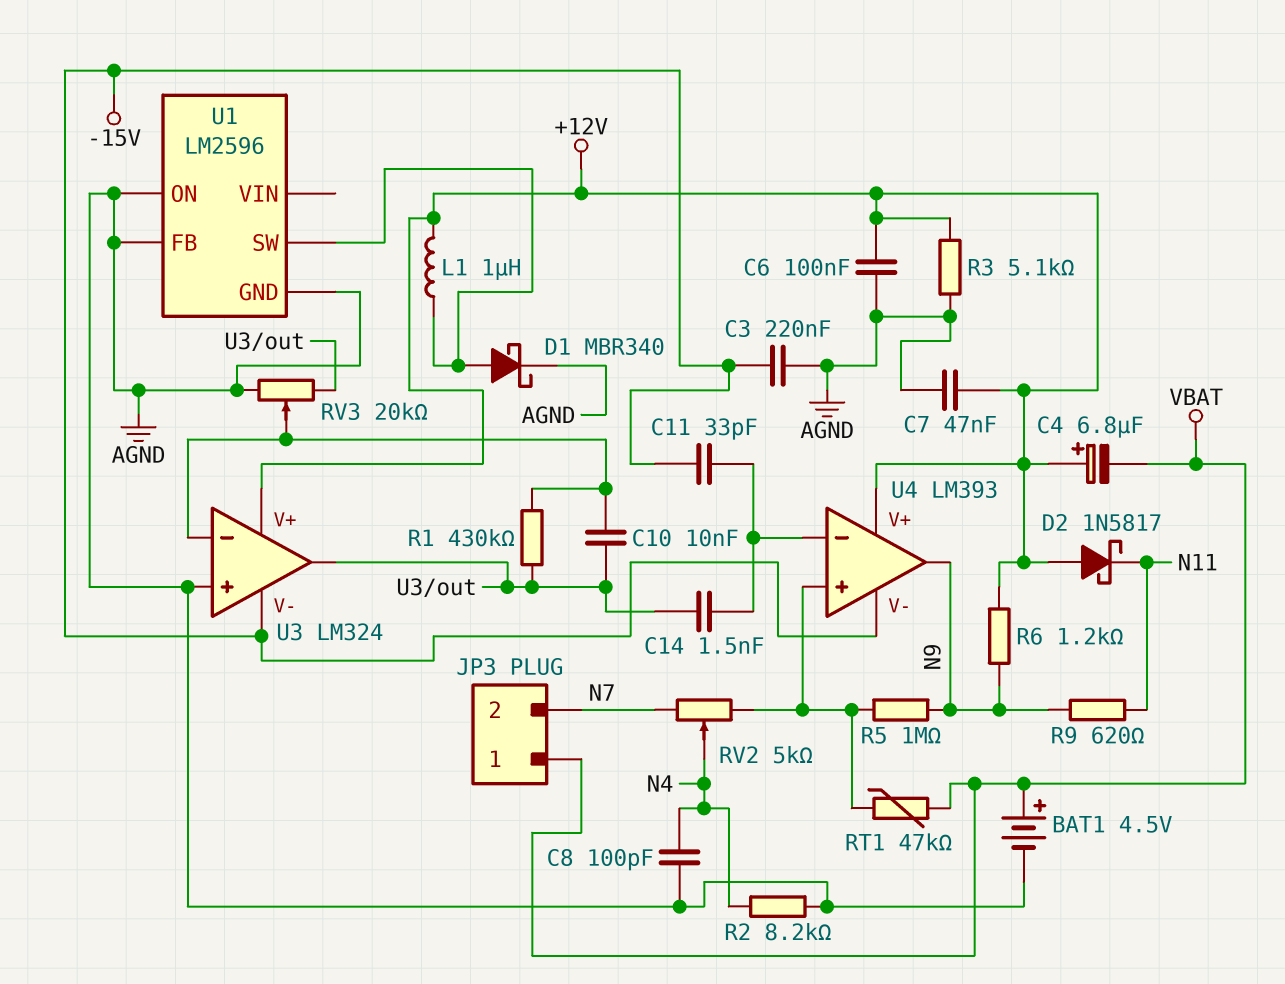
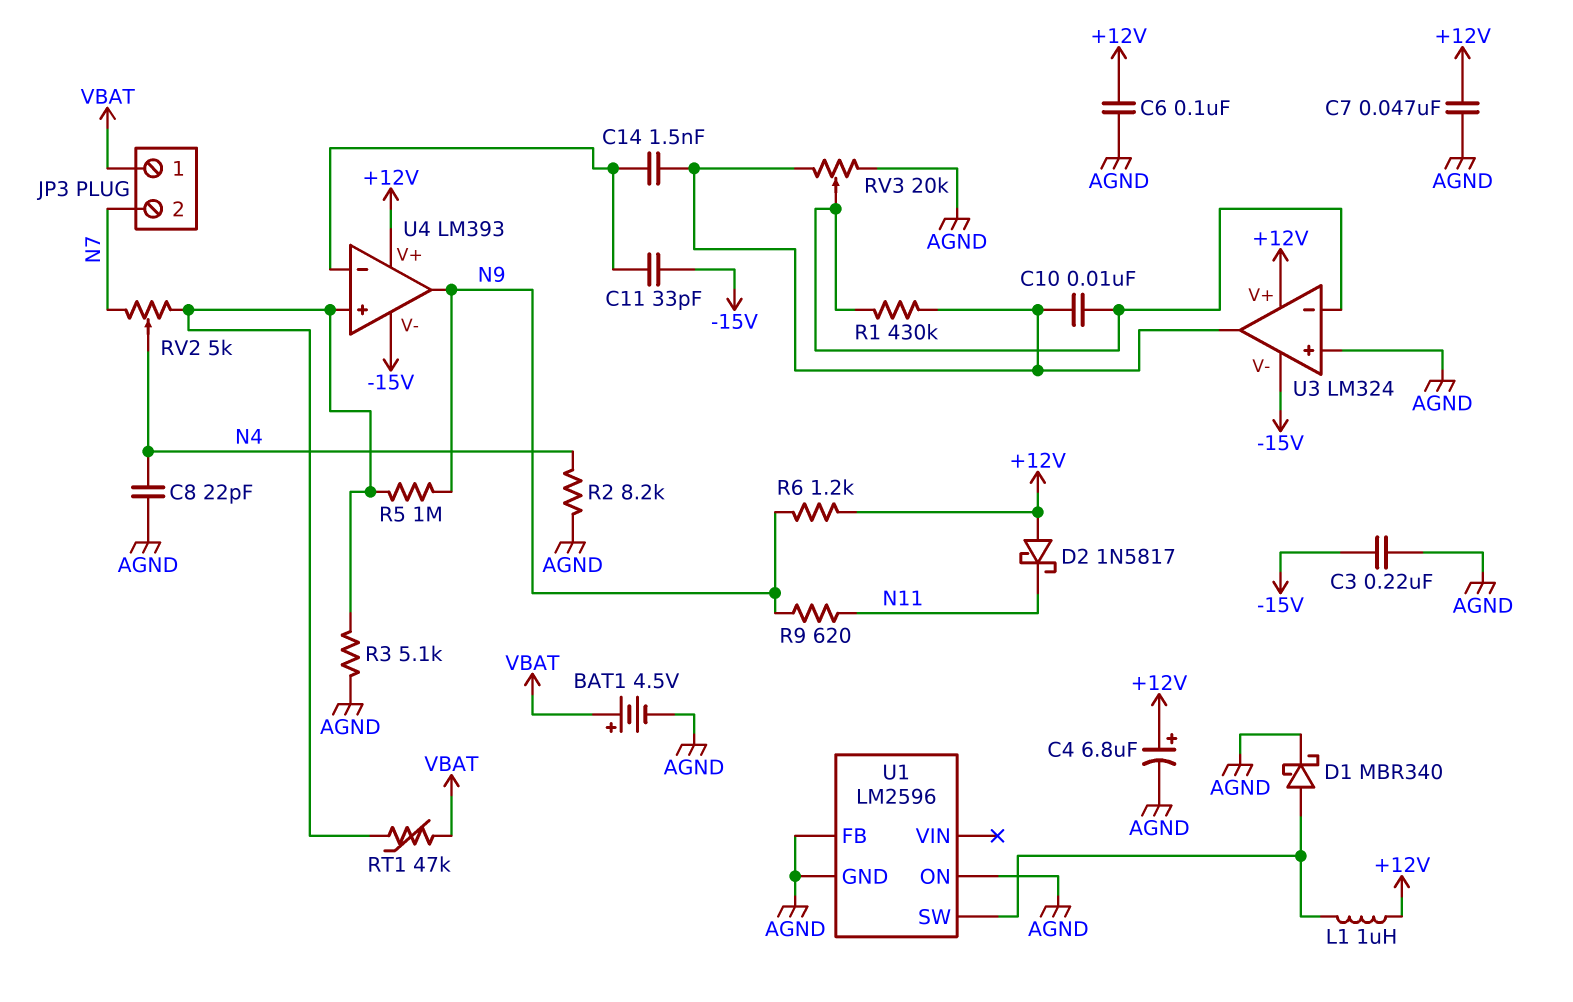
C4: 6.8uF (plus +12V, minus VBAT) -> 6.8uF (plus +12V, minus AGND)
C8: 100pF (AGND, N4) -> 22pF (AGND, N4)
R3: 5.1k (+12V, AGND) -> 5.1k (AGND, U4/in+)

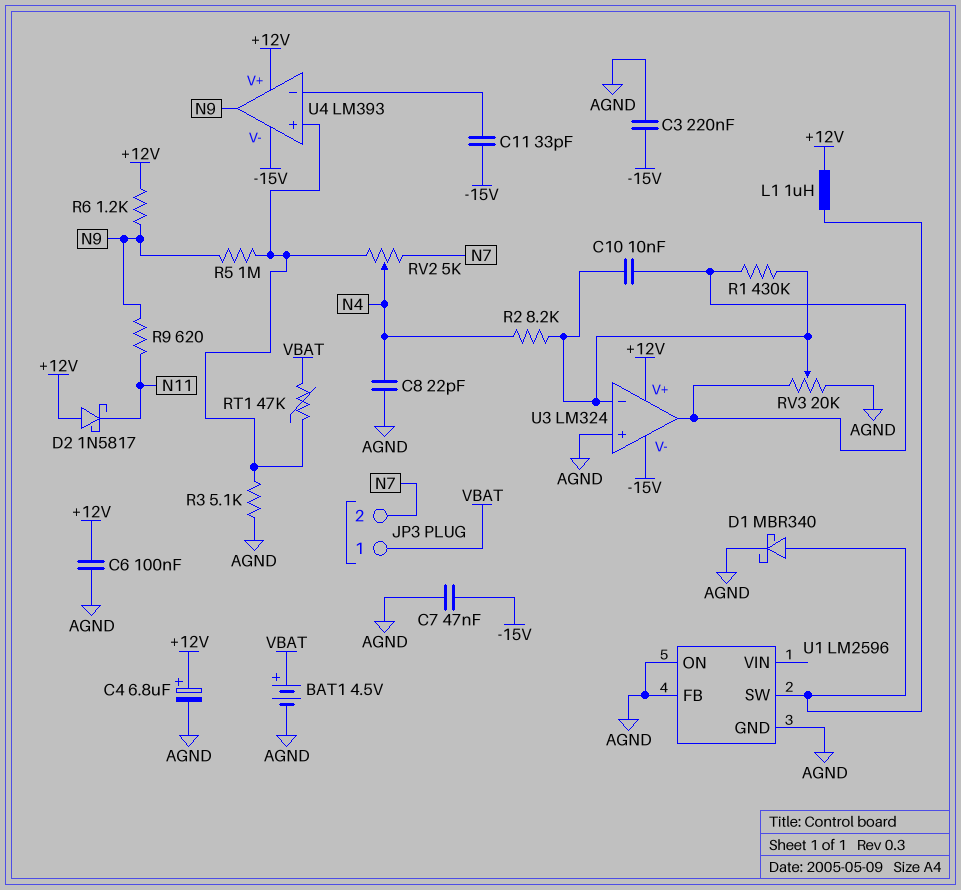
C7: 47nF (+12V, AGND) -> 47nF (-15V, AGND)
C14: 1.5nF (U3/out, U4/in-) -> none
R2: 8.2k (AGND, N4) -> 8.2k (N4, U3/in-)

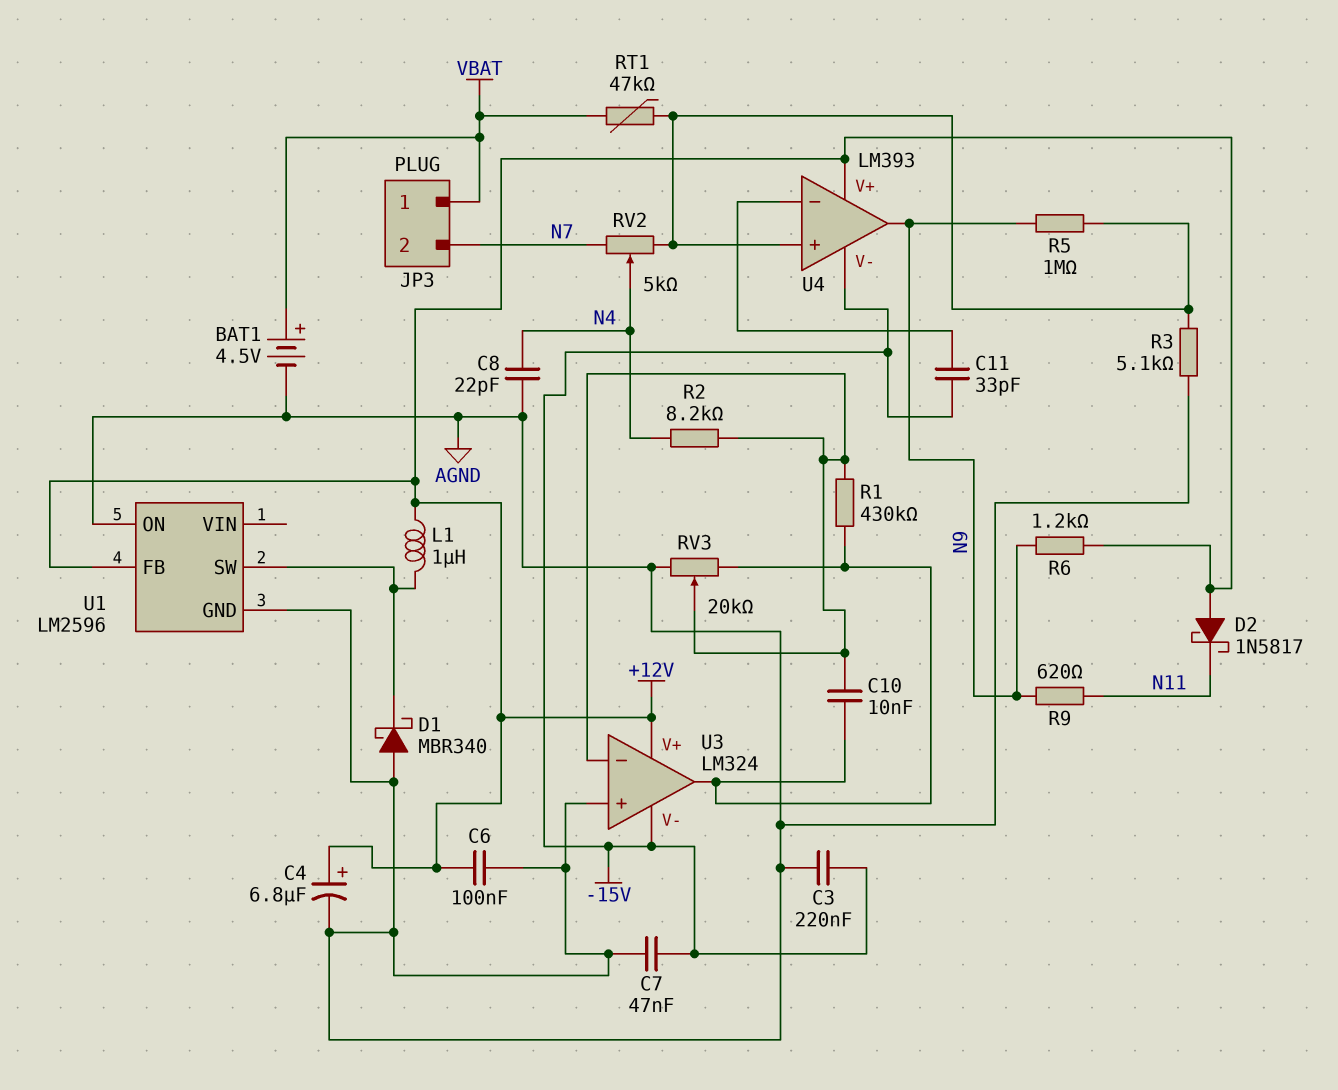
D1: schottky MBR340 (A U1/SW, K AGND) -> schottky MBR340 (A AGND, K U1/SW)
U1 pin FB: AGND -> +12V

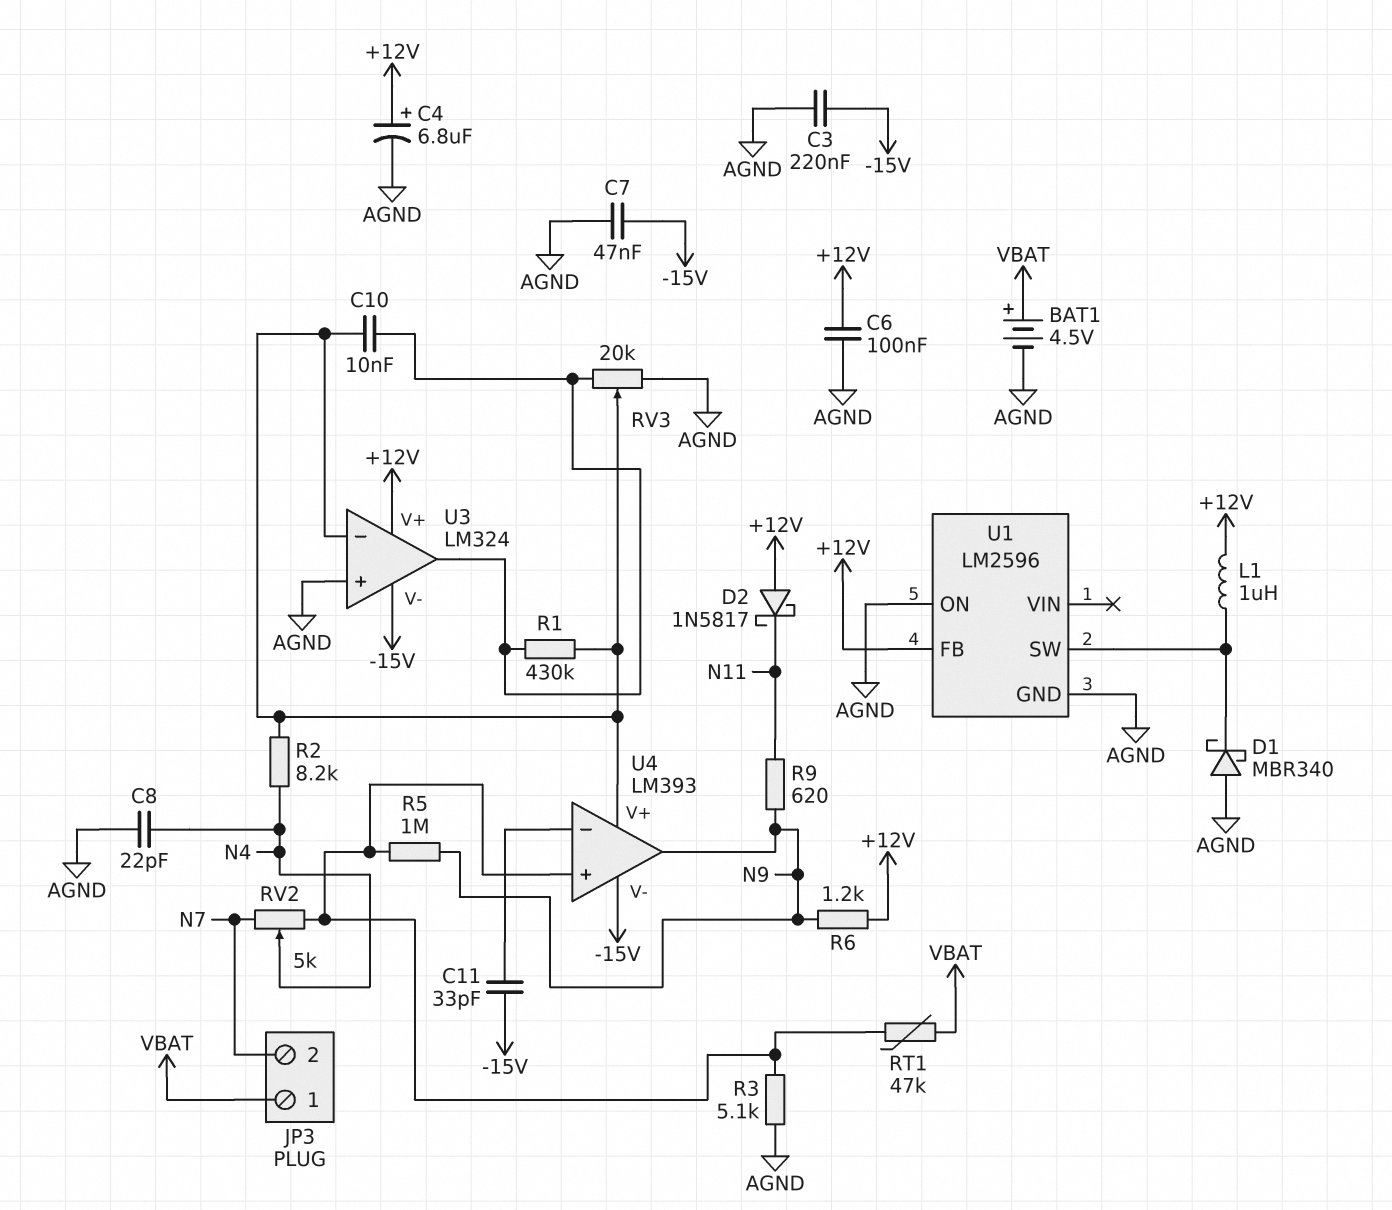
U4 pin V+: +12V -> U3/in-

